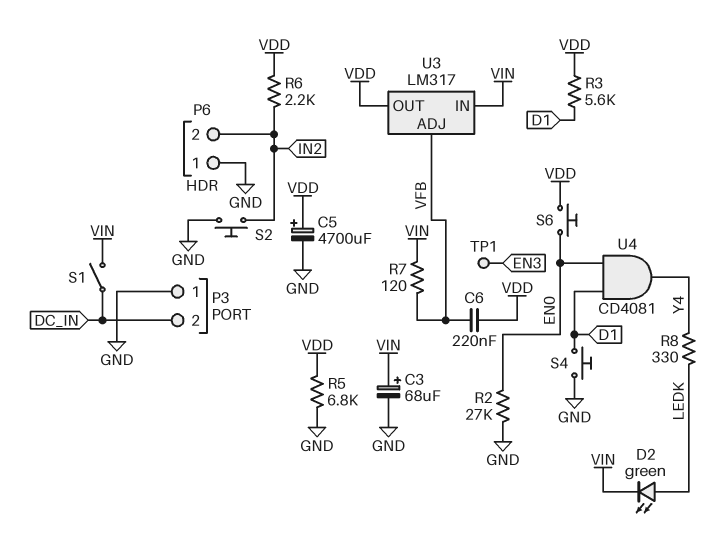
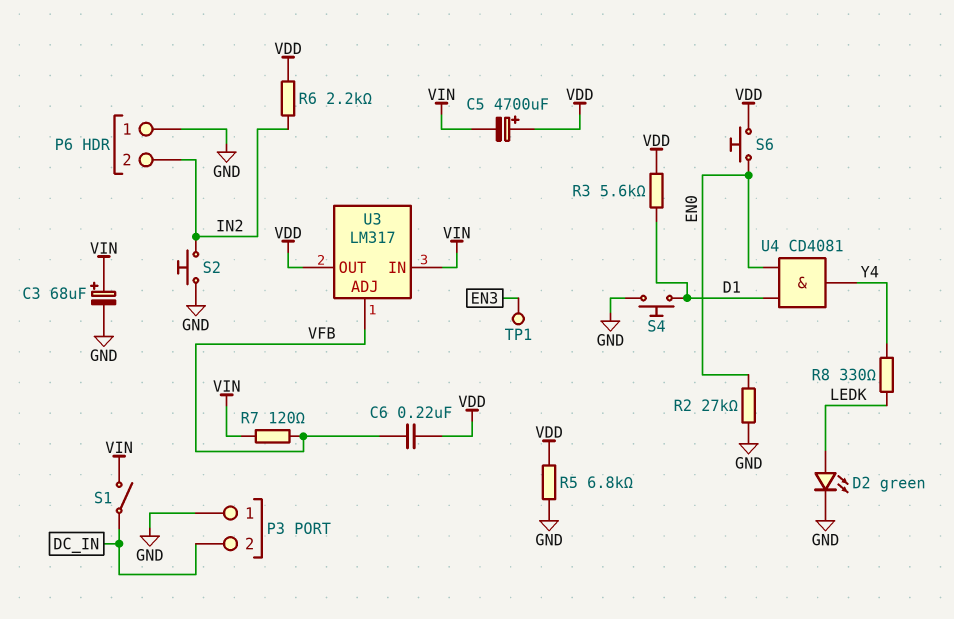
C5: 4700uF (plus VDD, minus GND) -> 4700uF (plus VDD, minus VIN)
D2: LED green (A LEDK, K VIN) -> LED green (A LEDK, K GND)

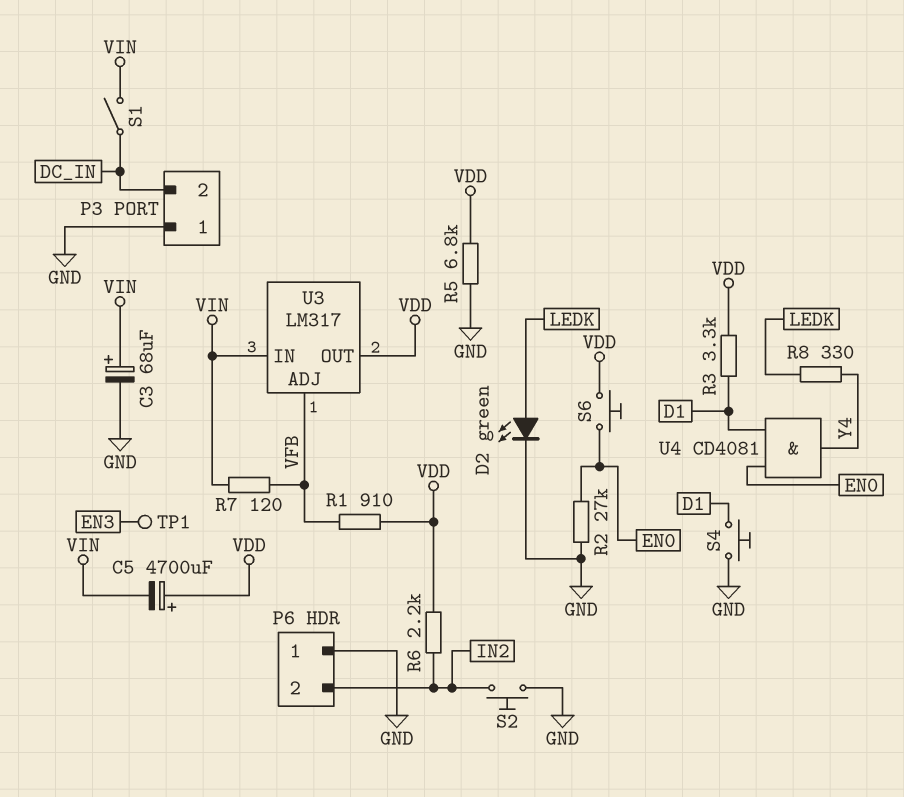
C6: 220nF (VDD, VFB) -> none
R1: none -> 910 (VDD, VFB)
R3: 5.6k (D1, VDD) -> 3.3k (D1, VDD)

